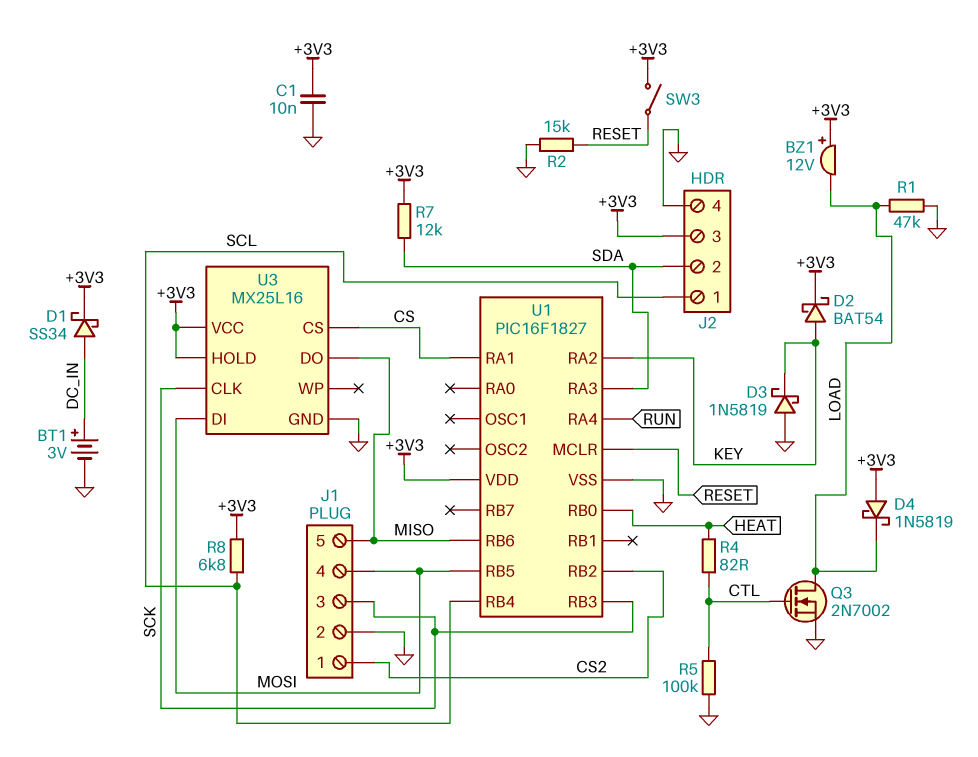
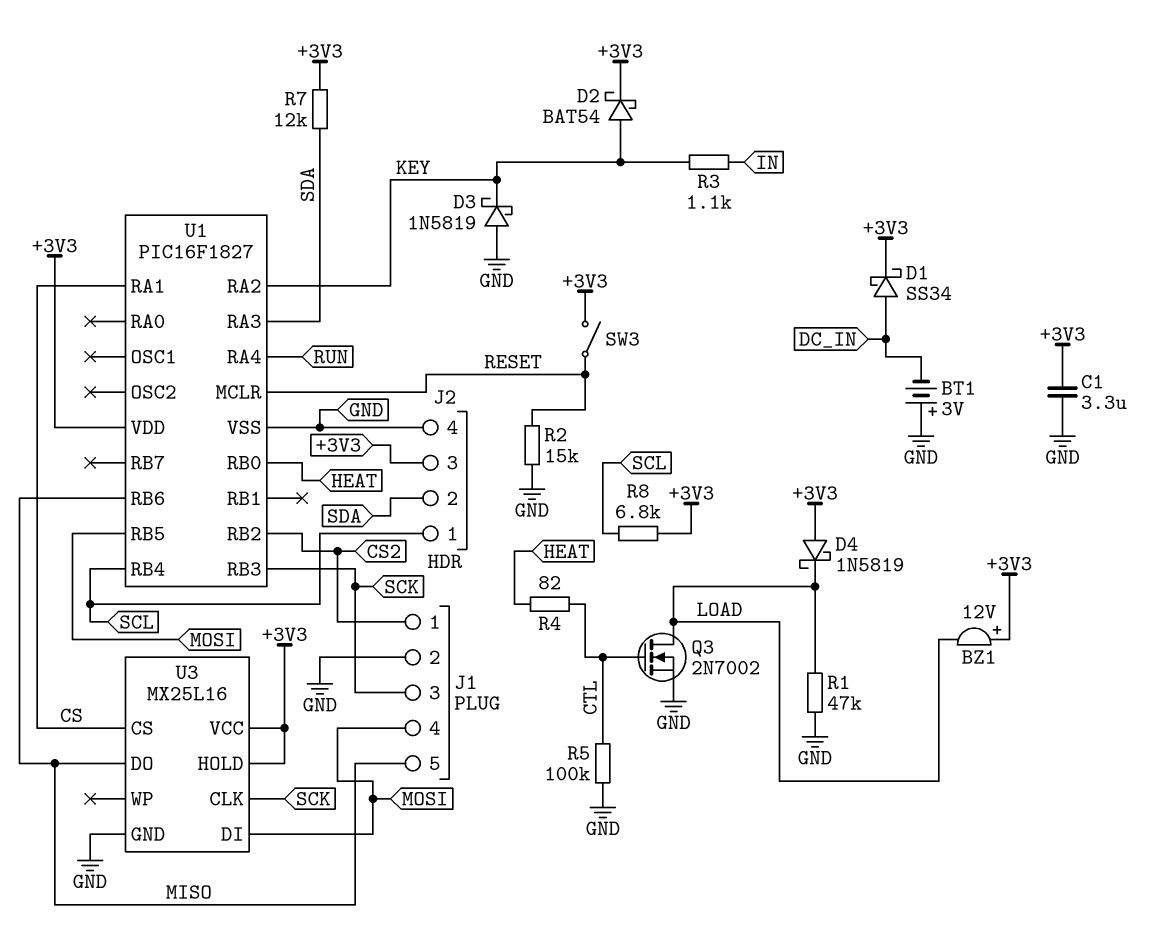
BT1: 3V (plus DC_IN, minus GND) -> 3V (plus GND, minus DC_IN)
C1: 10nF (+3V3, GND) -> 3.3uF (+3V3, GND)
R3: none -> 1.1k (IN, KEY)

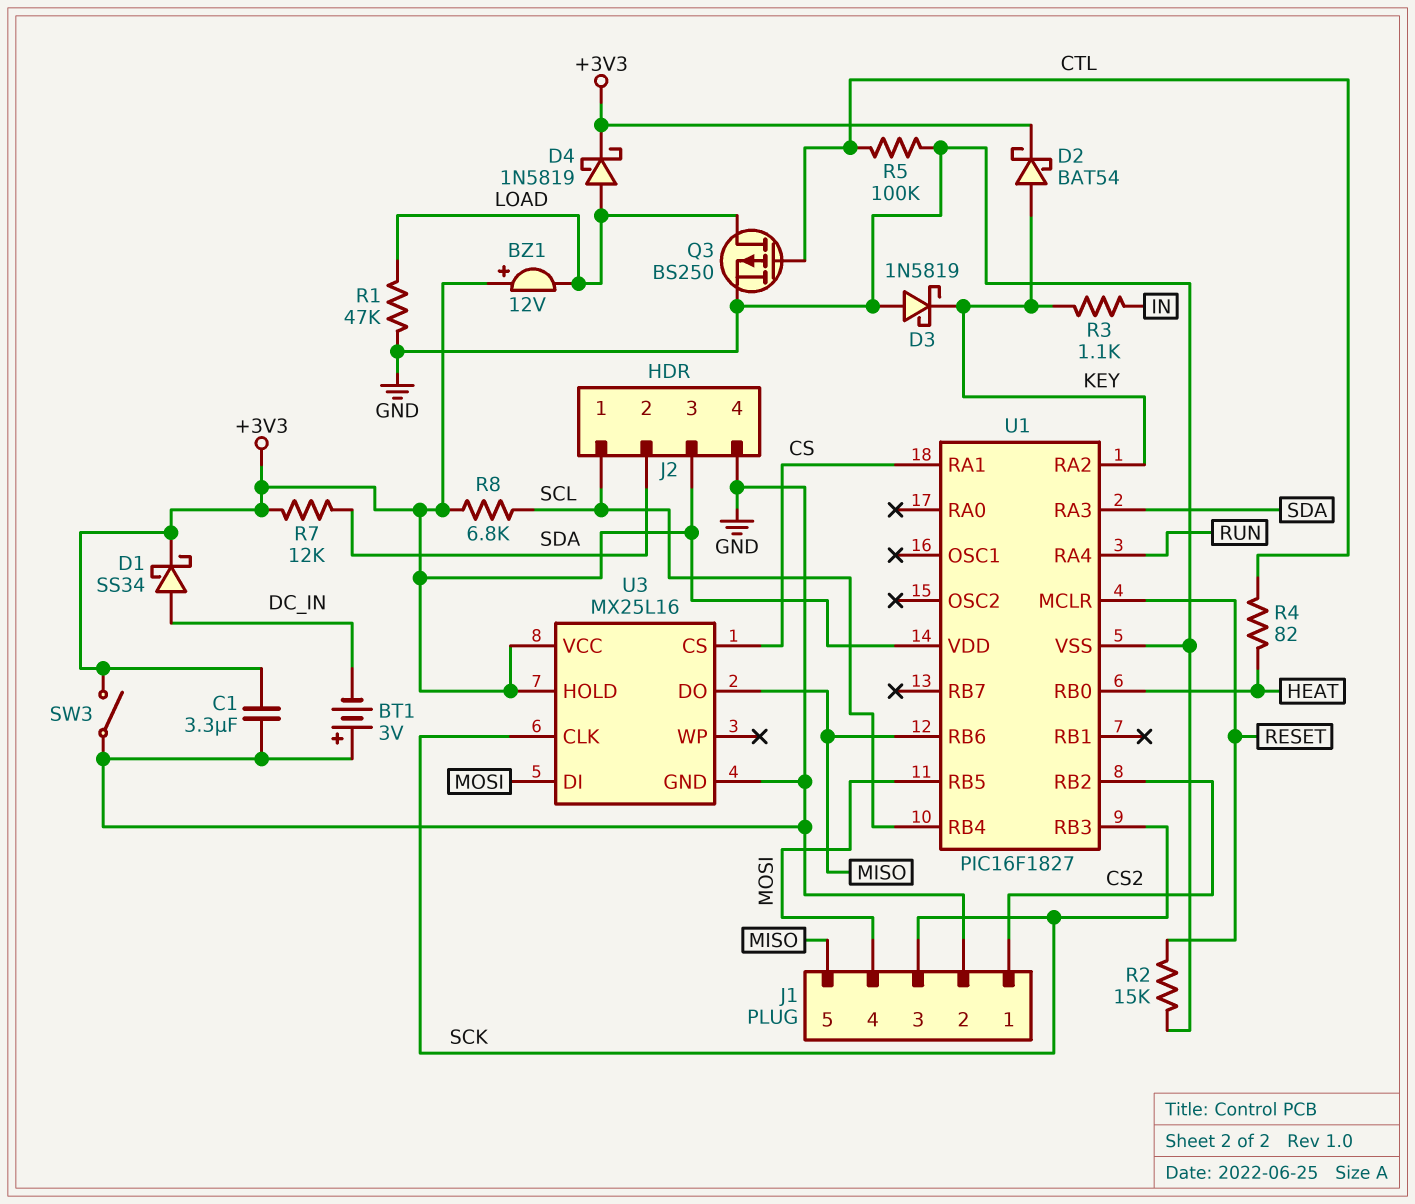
D4: schottky 1N5819 (A +3V3, K LOAD) -> schottky 1N5819 (A LOAD, K +3V3)
Q3: NMOS 2N7002 (G CTL, D LOAD, S GND) -> PMOS BS250 (G CTL, D LOAD, S GND)
SW3: switch (+3V3, RESET) -> switch (+3V3, GND)

